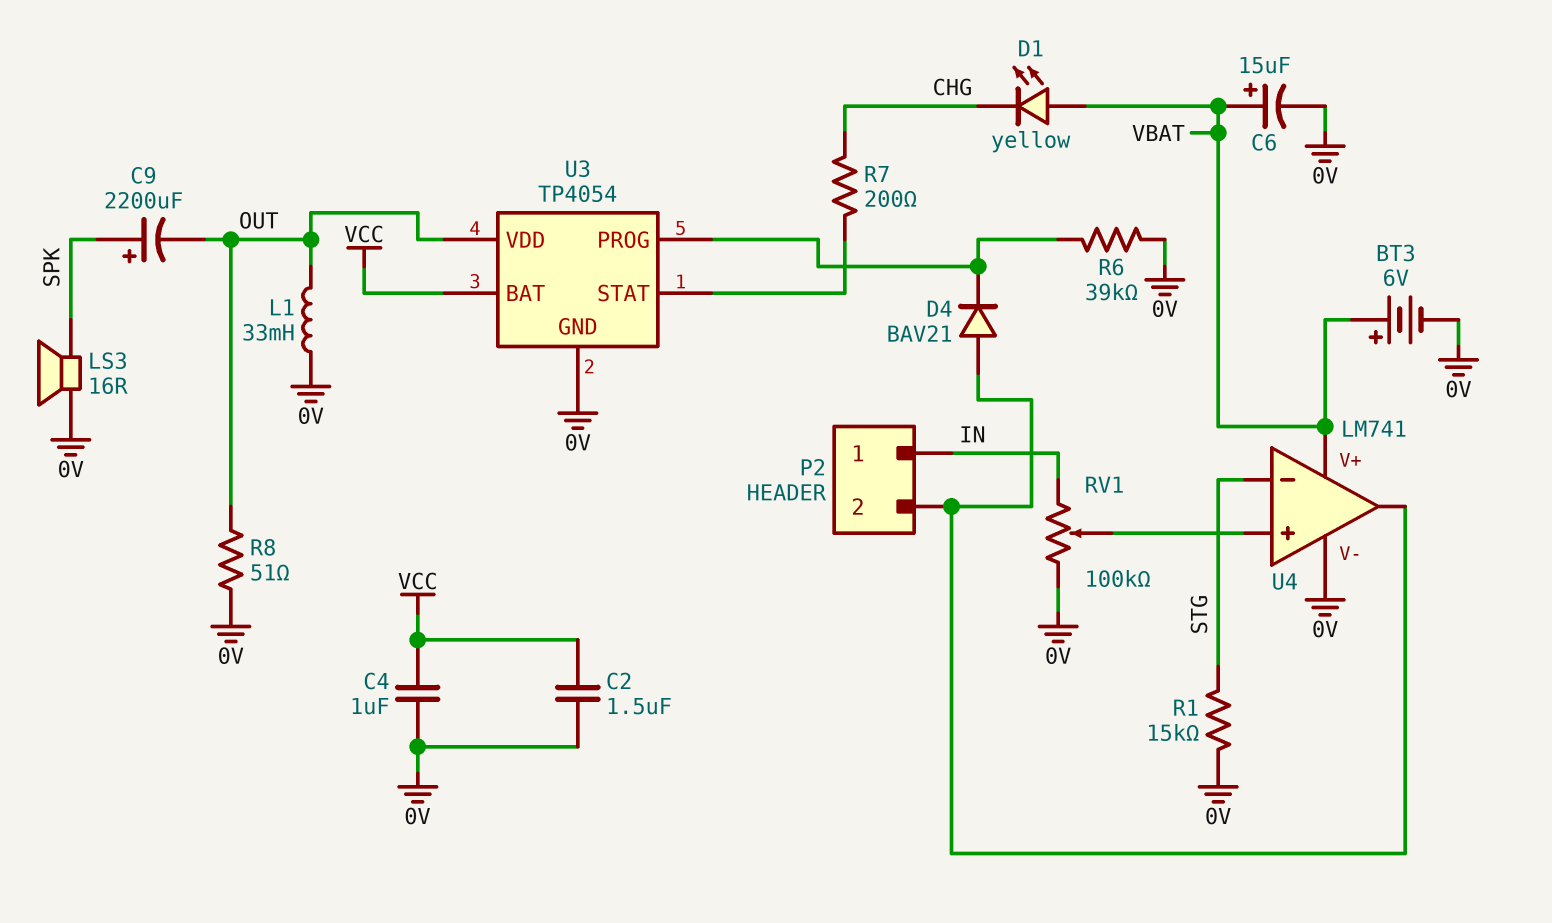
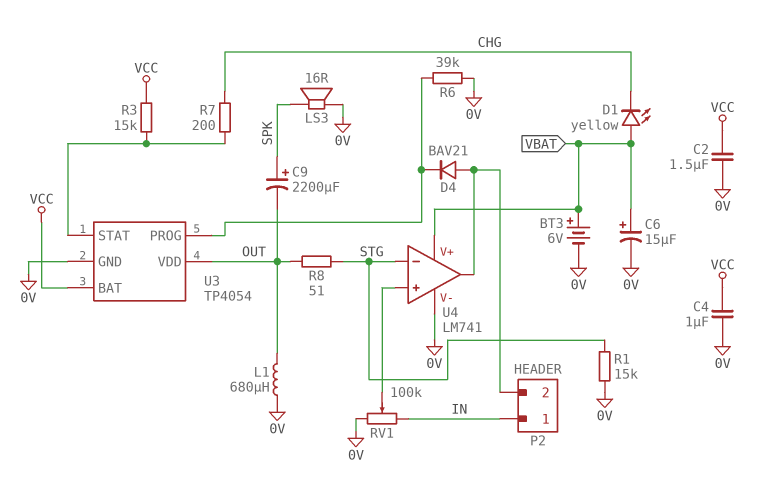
L1: 33mH (0V, OUT) -> 680uH (0V, OUT)
R3: none -> 15k (U3/STAT, VCC)
R8: 51 (0V, OUT) -> 51 (OUT, STG)

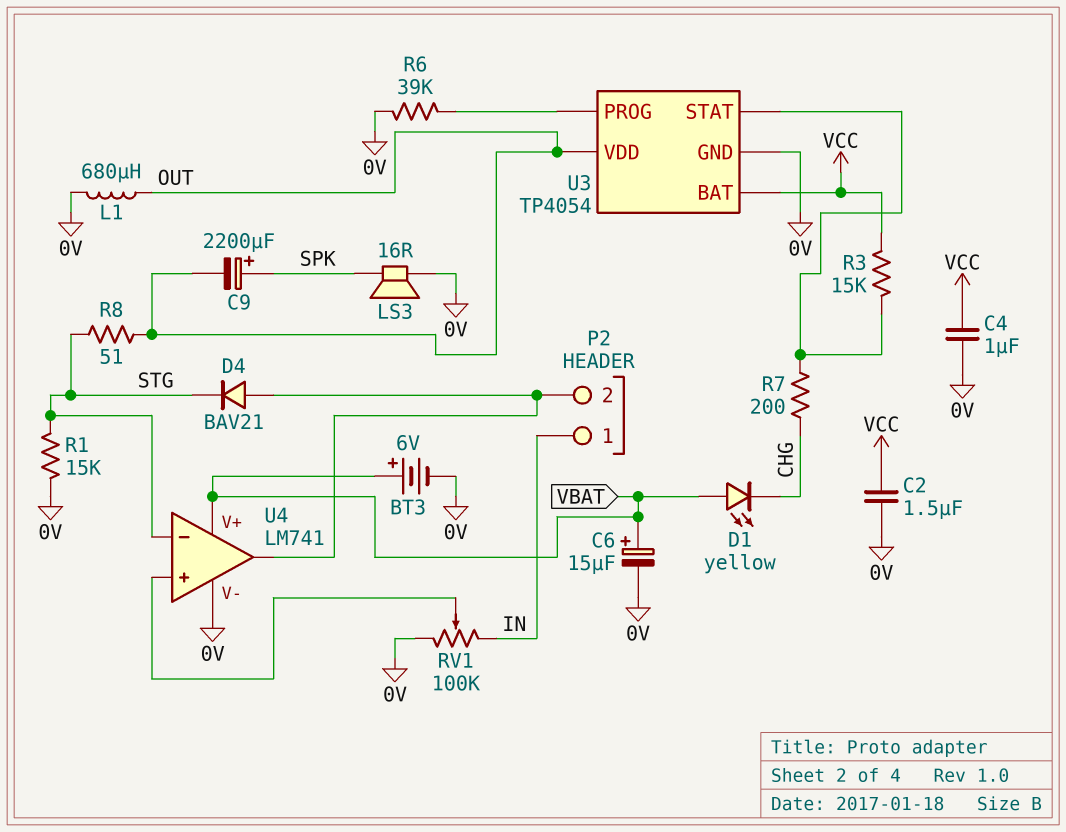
D4: diode BAV21 (A P2/2, K U3/PROG) -> diode BAV21 (A P2/2, K STG)

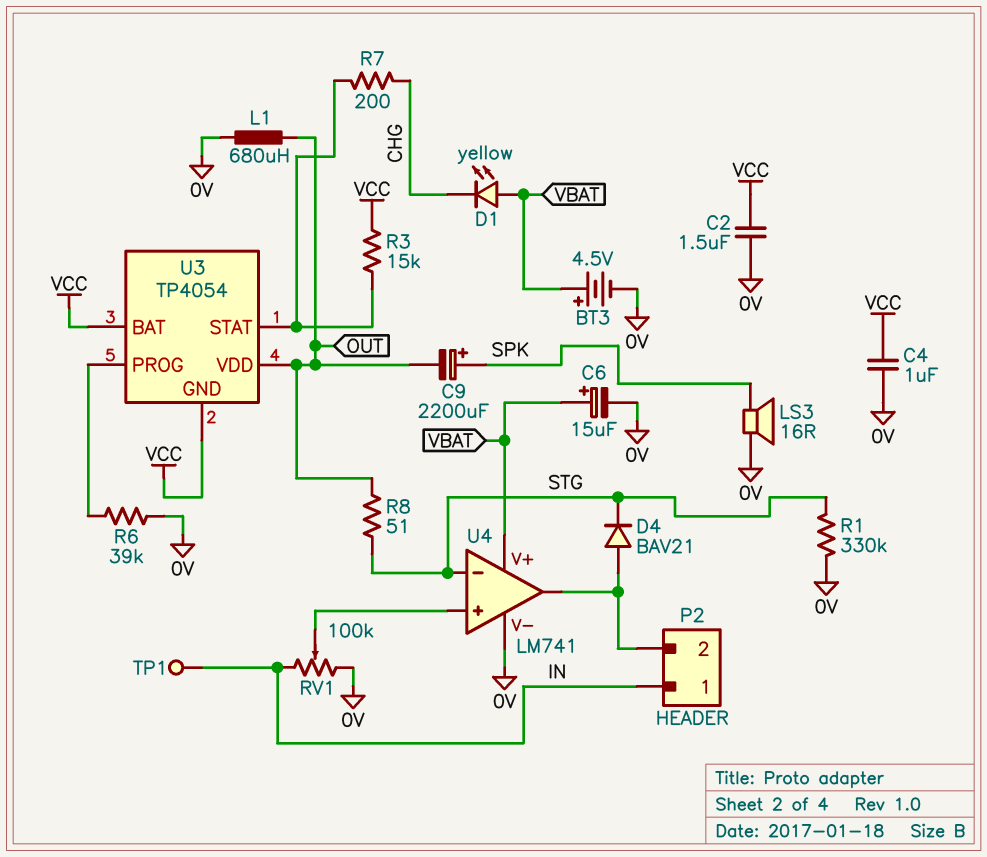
BT3: 6V (plus VBAT, minus 0V) -> 4.5V (plus VBAT, minus 0V)
R1: 15k (0V, STG) -> 330k (0V, STG)
TP1: none -> test point (IN)
U3 pin GND: 0V -> VCC

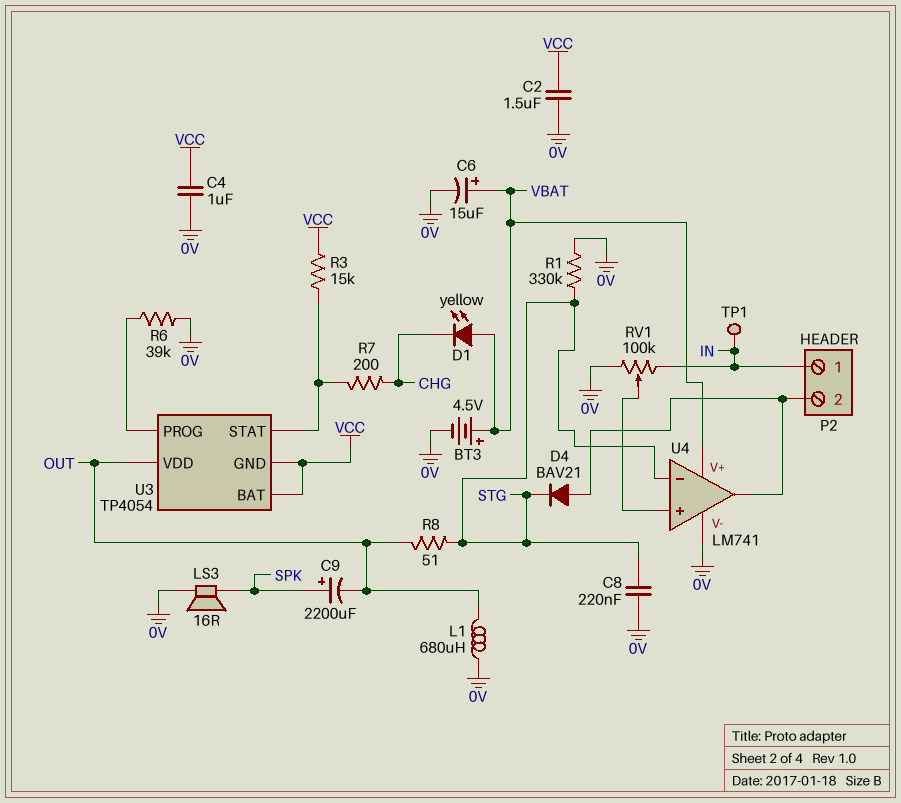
C8: none -> 220nF (0V, STG)

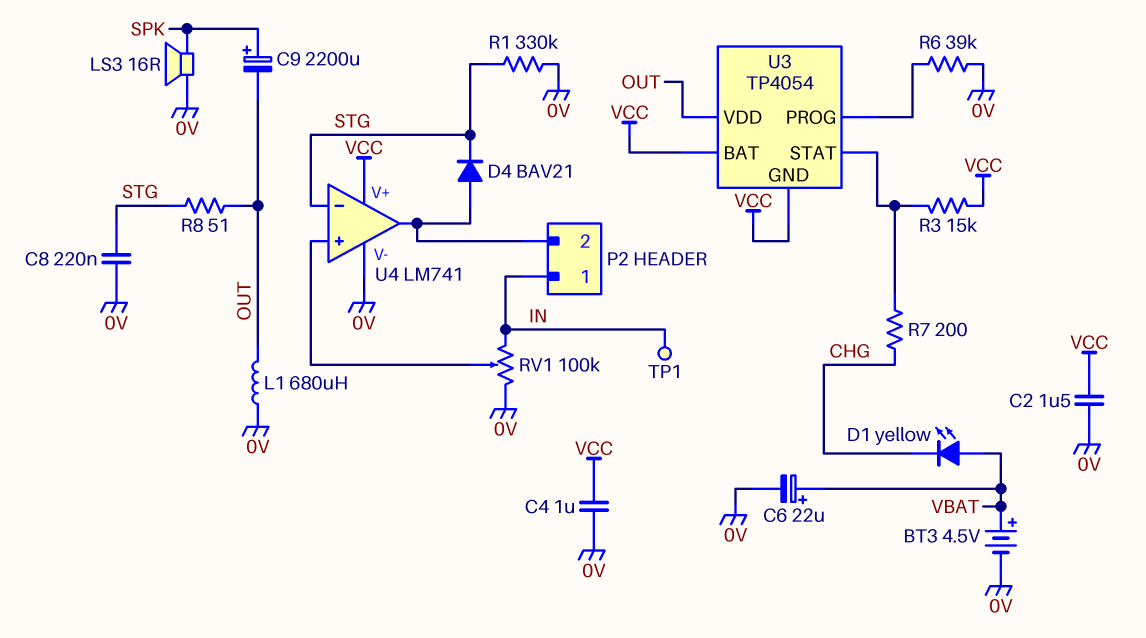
C6: 15uF (plus VBAT, minus 0V) -> 22uF (plus VBAT, minus 0V)
U4 pin V+: VBAT -> VCC

